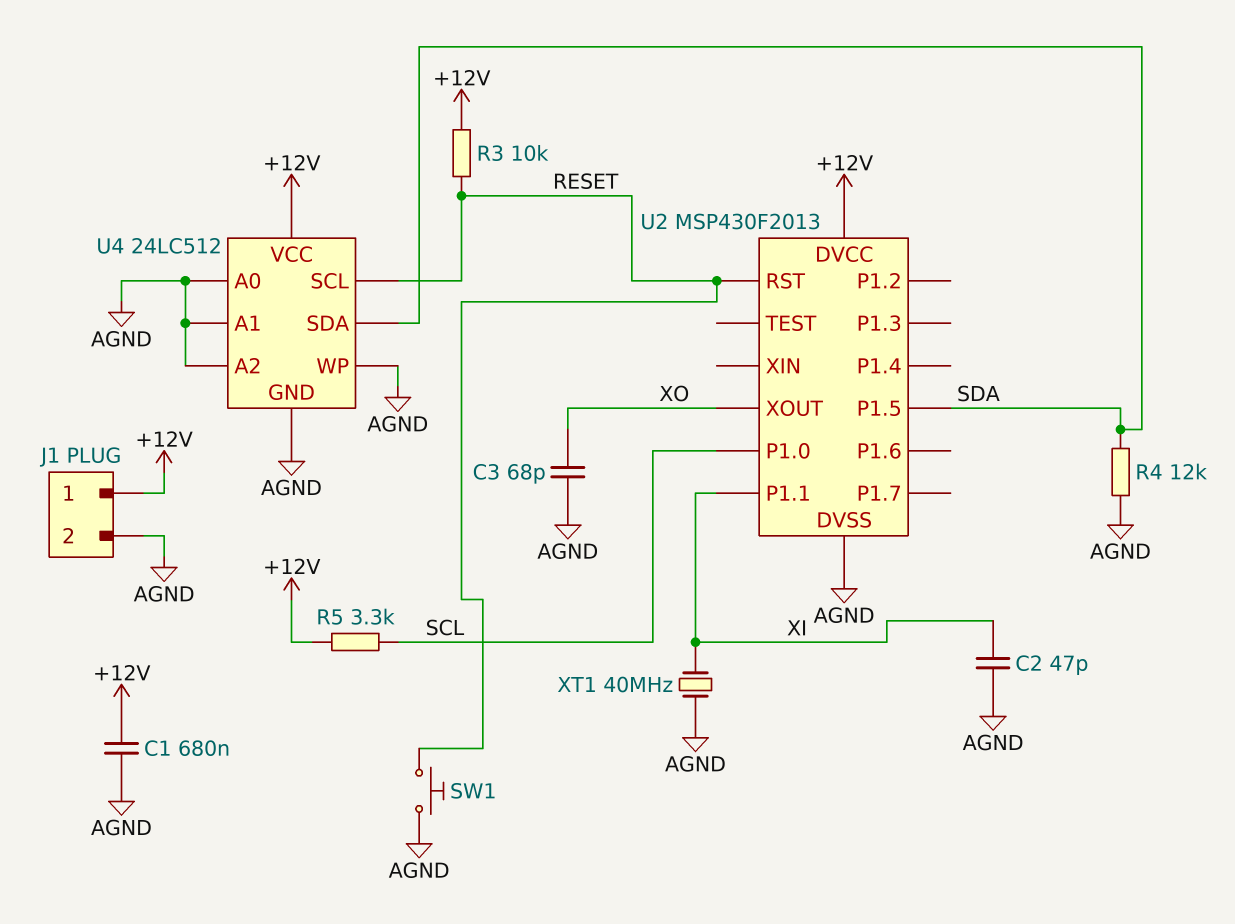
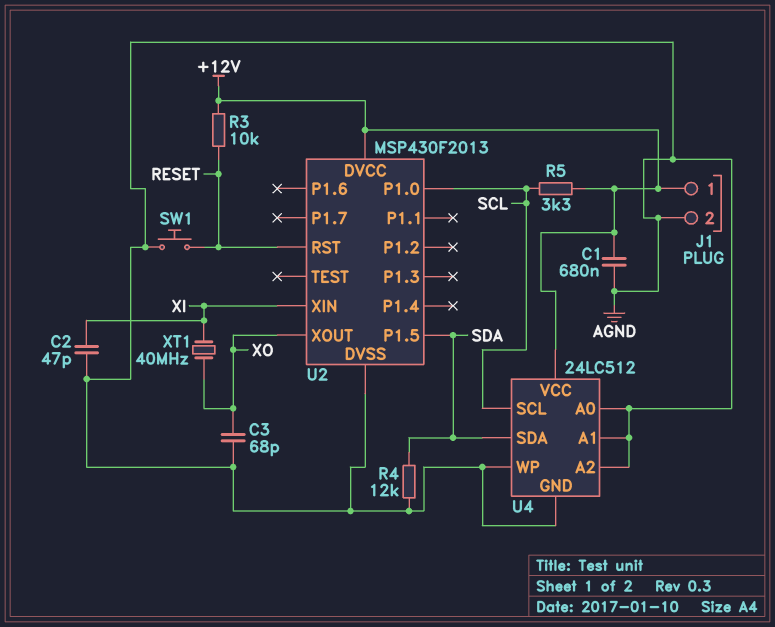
U2 pin P1.1: XI -> none
U2 pin XIN: none -> XI
U4 pin SCL: RESET -> SCL
XT1: 40MHz (AGND, XI) -> 40MHz (XI, XO)

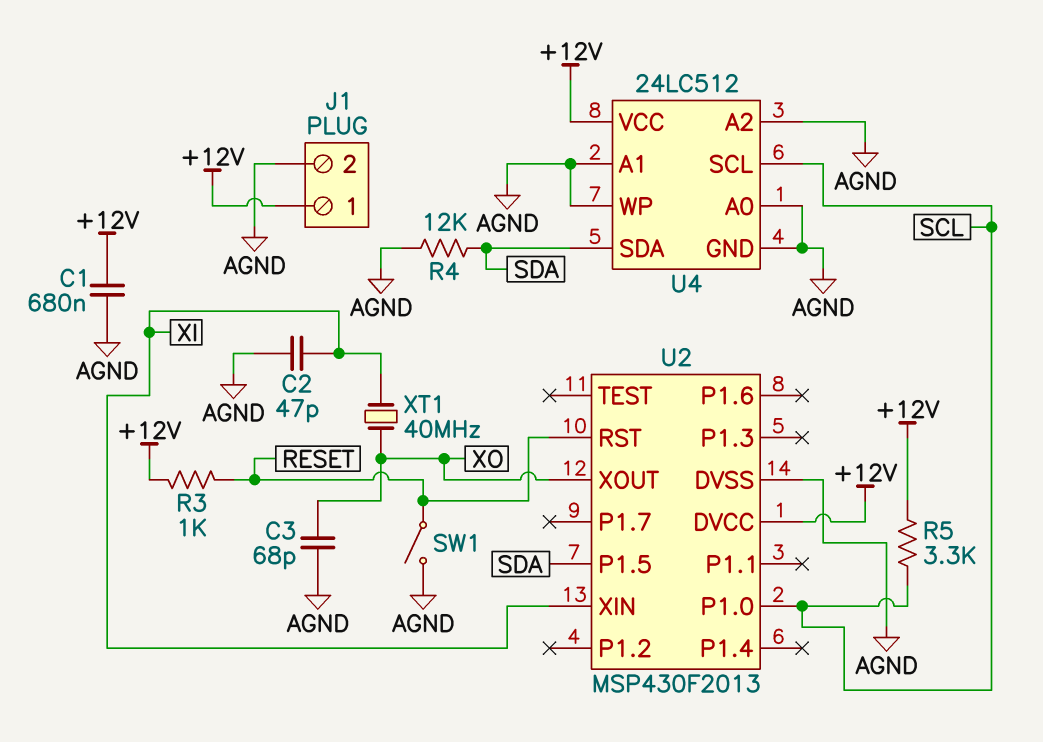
R3: 10k (+12V, RESET) -> 1k (+12V, RESET)
SW1: button (AGND, RESET) -> switch (AGND, RESET)

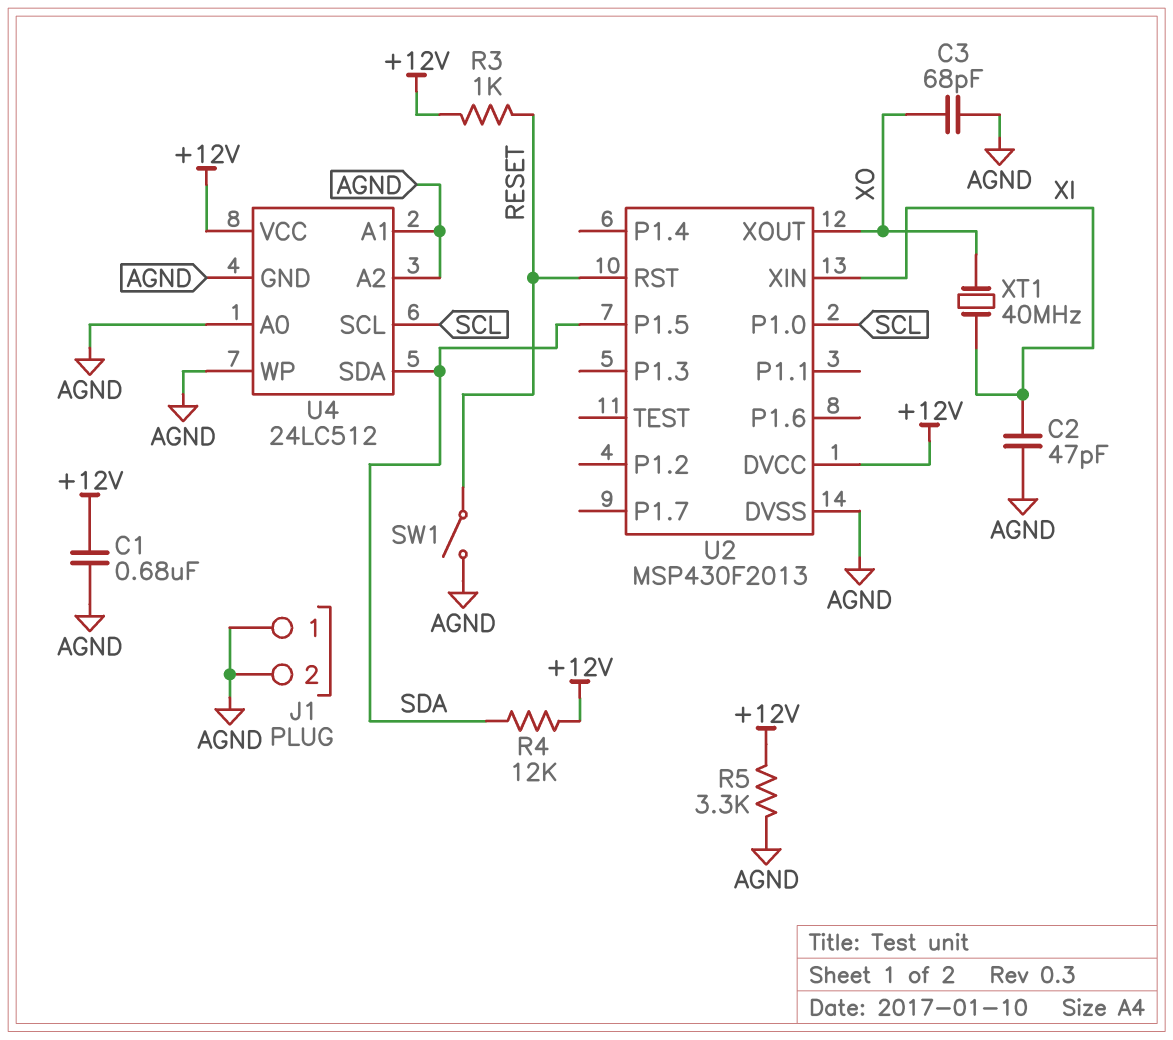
J1 pin 1: +12V -> AGND
R4: 12k (AGND, SDA) -> 12k (+12V, SDA)
R5: 3.3k (+12V, SCL) -> 3.3k (+12V, AGND)

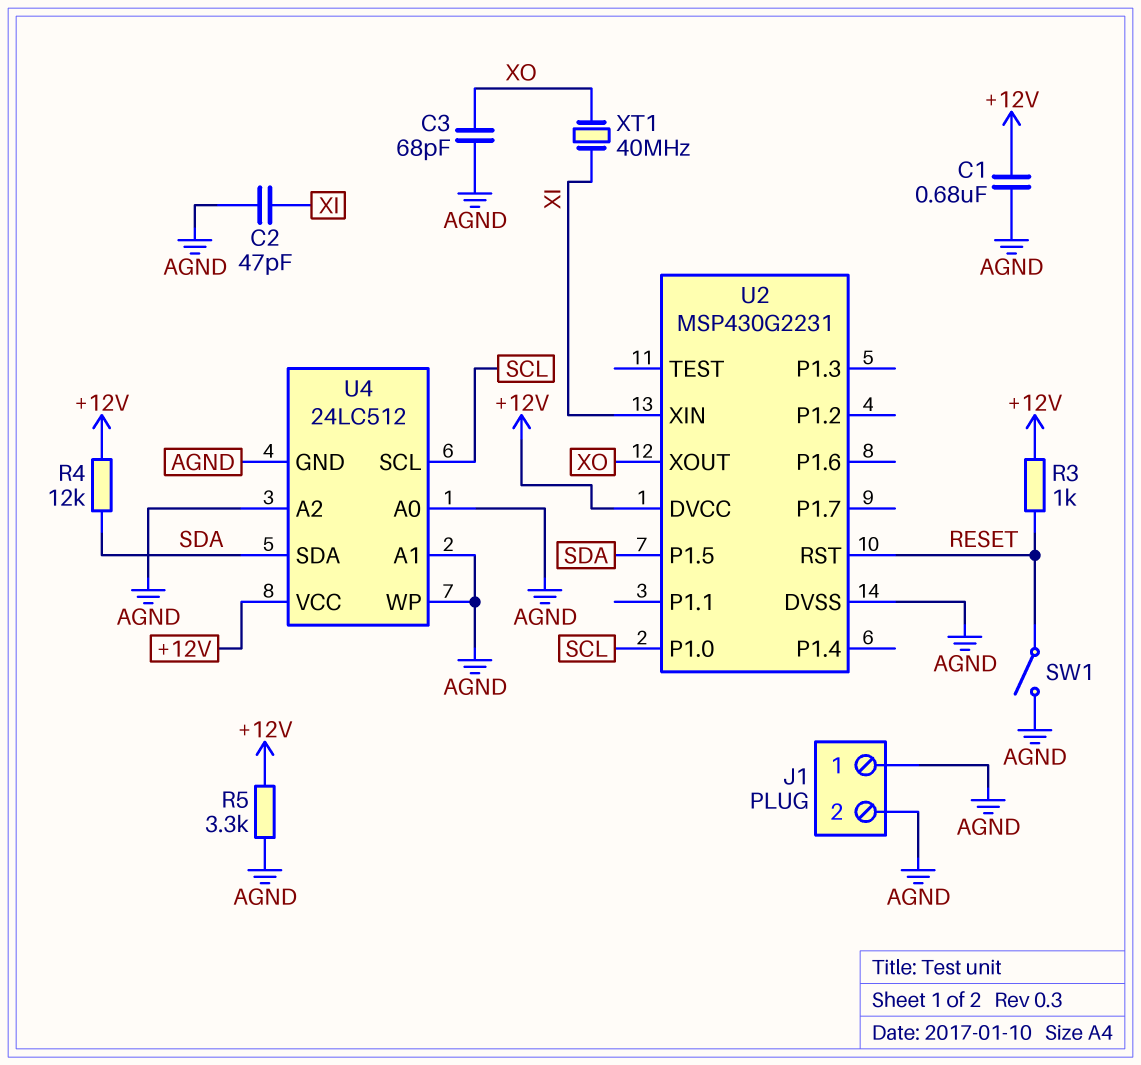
U2: MSP430F2013 -> MSP430G2231

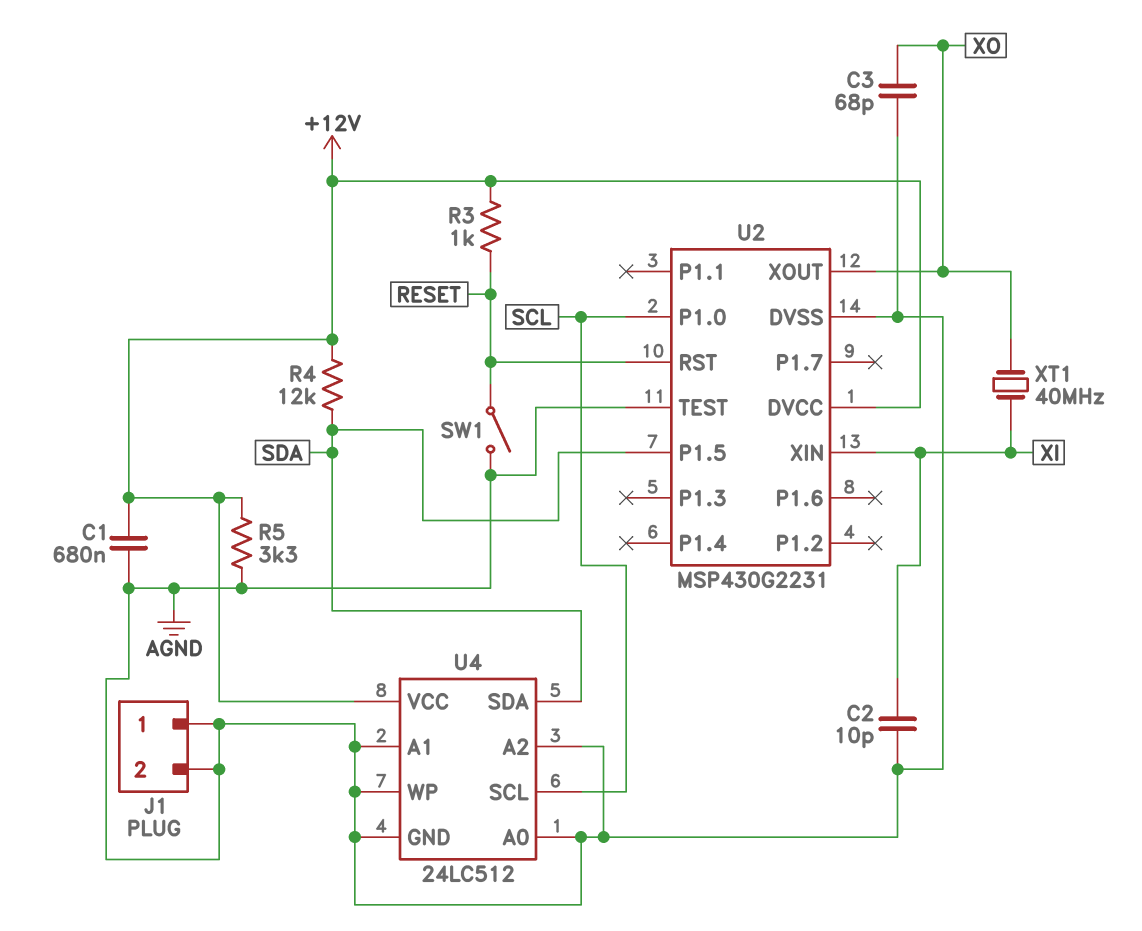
C2: 47pF (AGND, XI) -> 10pF (AGND, XI)
U2 pin TEST: none -> AGND

